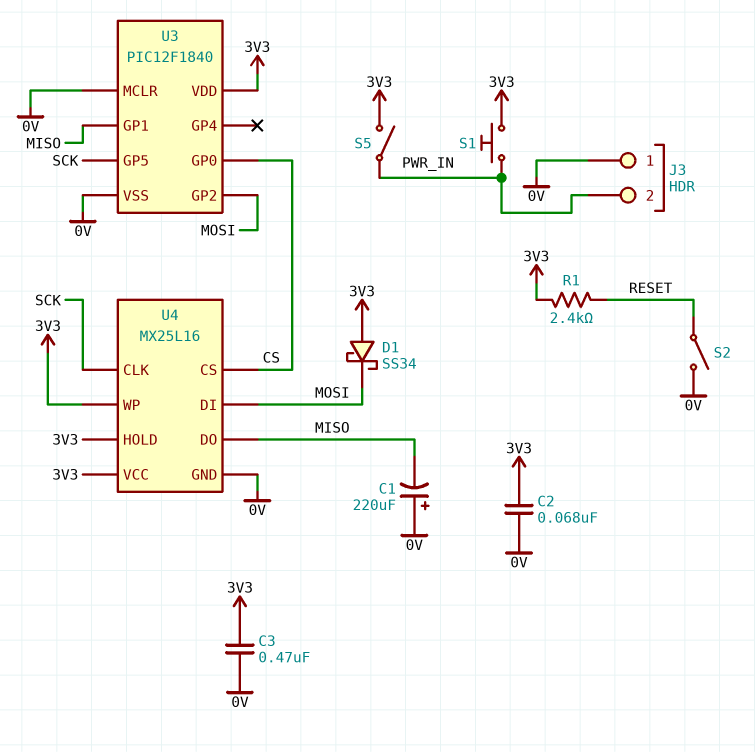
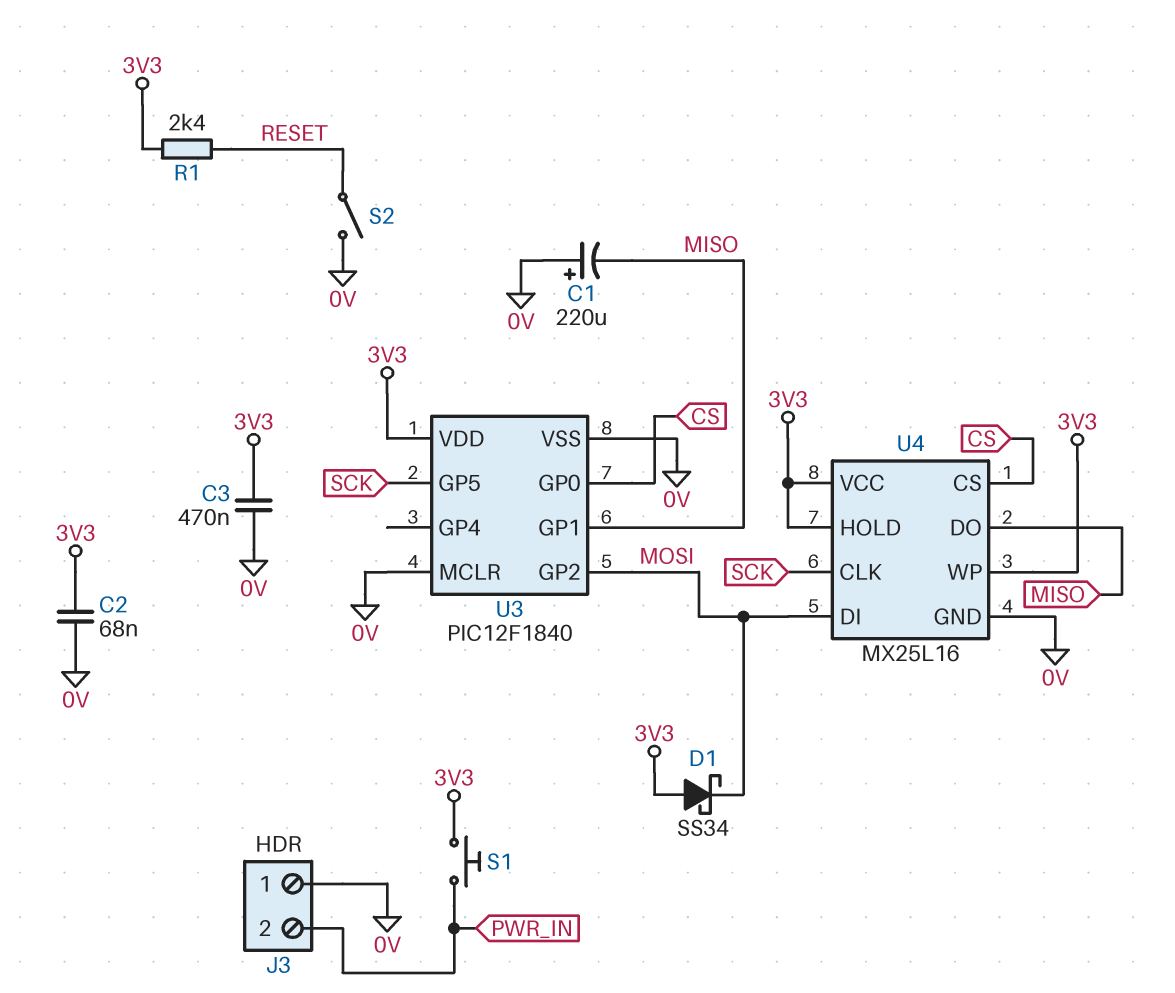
S5: switch (3V3, PWR_IN) -> none

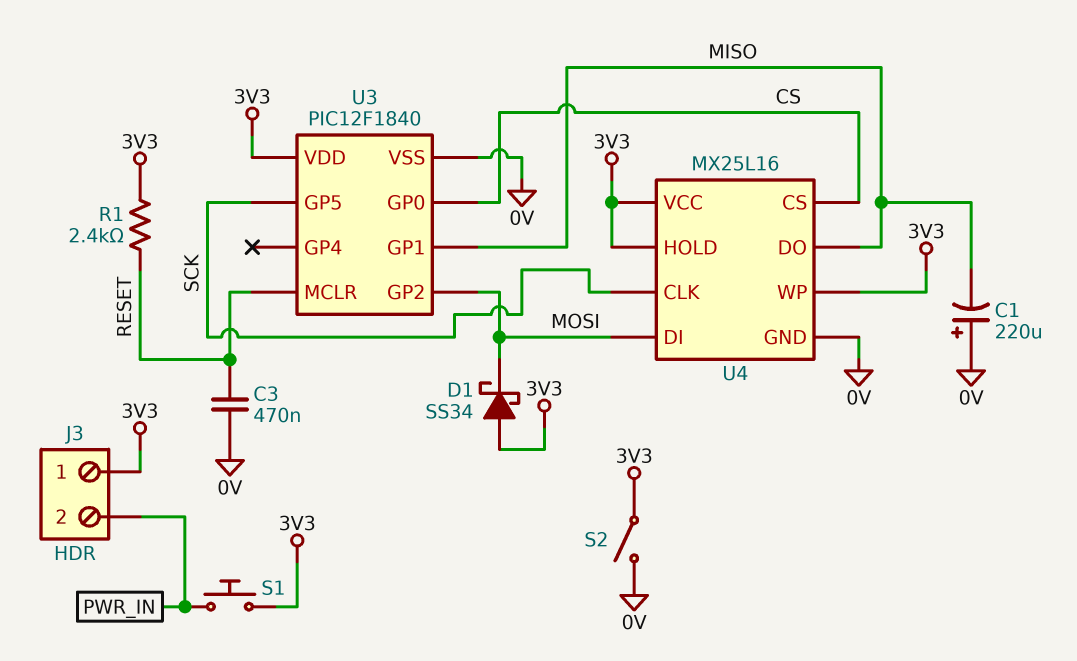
C2: 68nF (0V, 3V3) -> none
C3: 470nF (0V, 3V3) -> 470nF (0V, RESET)
J3 pin 1: 0V -> 3V3
S2: switch (0V, RESET) -> switch (0V, 3V3)
U3 pin MCLR: 0V -> RESET

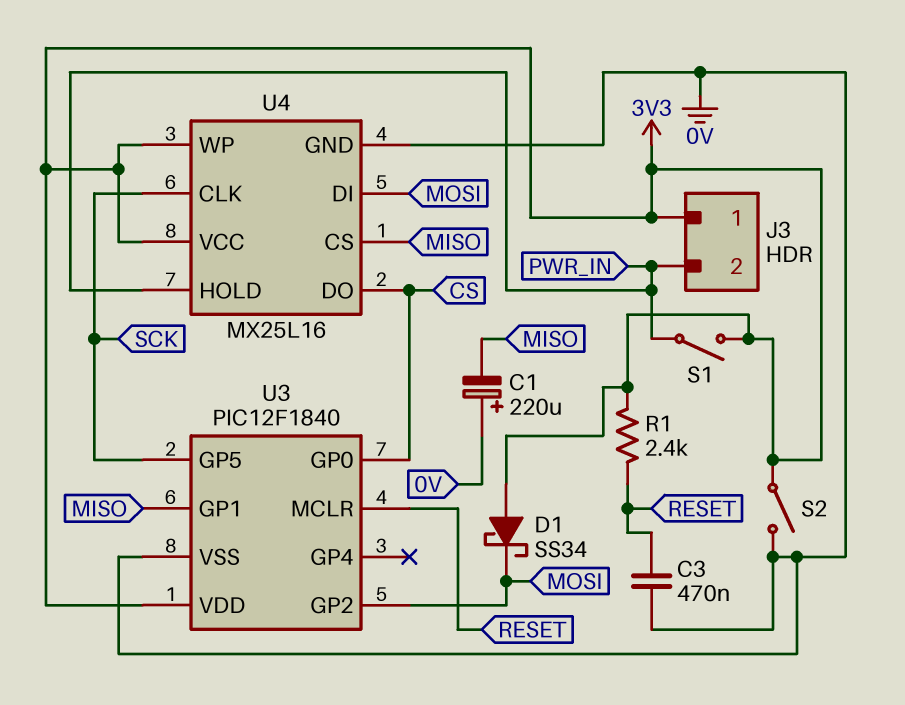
S1: button (3V3, PWR_IN) -> switch (3V3, PWR_IN)
U4 pin CS: CS -> MISO
U4 pin DO: MISO -> CS
U4 pin HOLD: 3V3 -> PWR_IN

